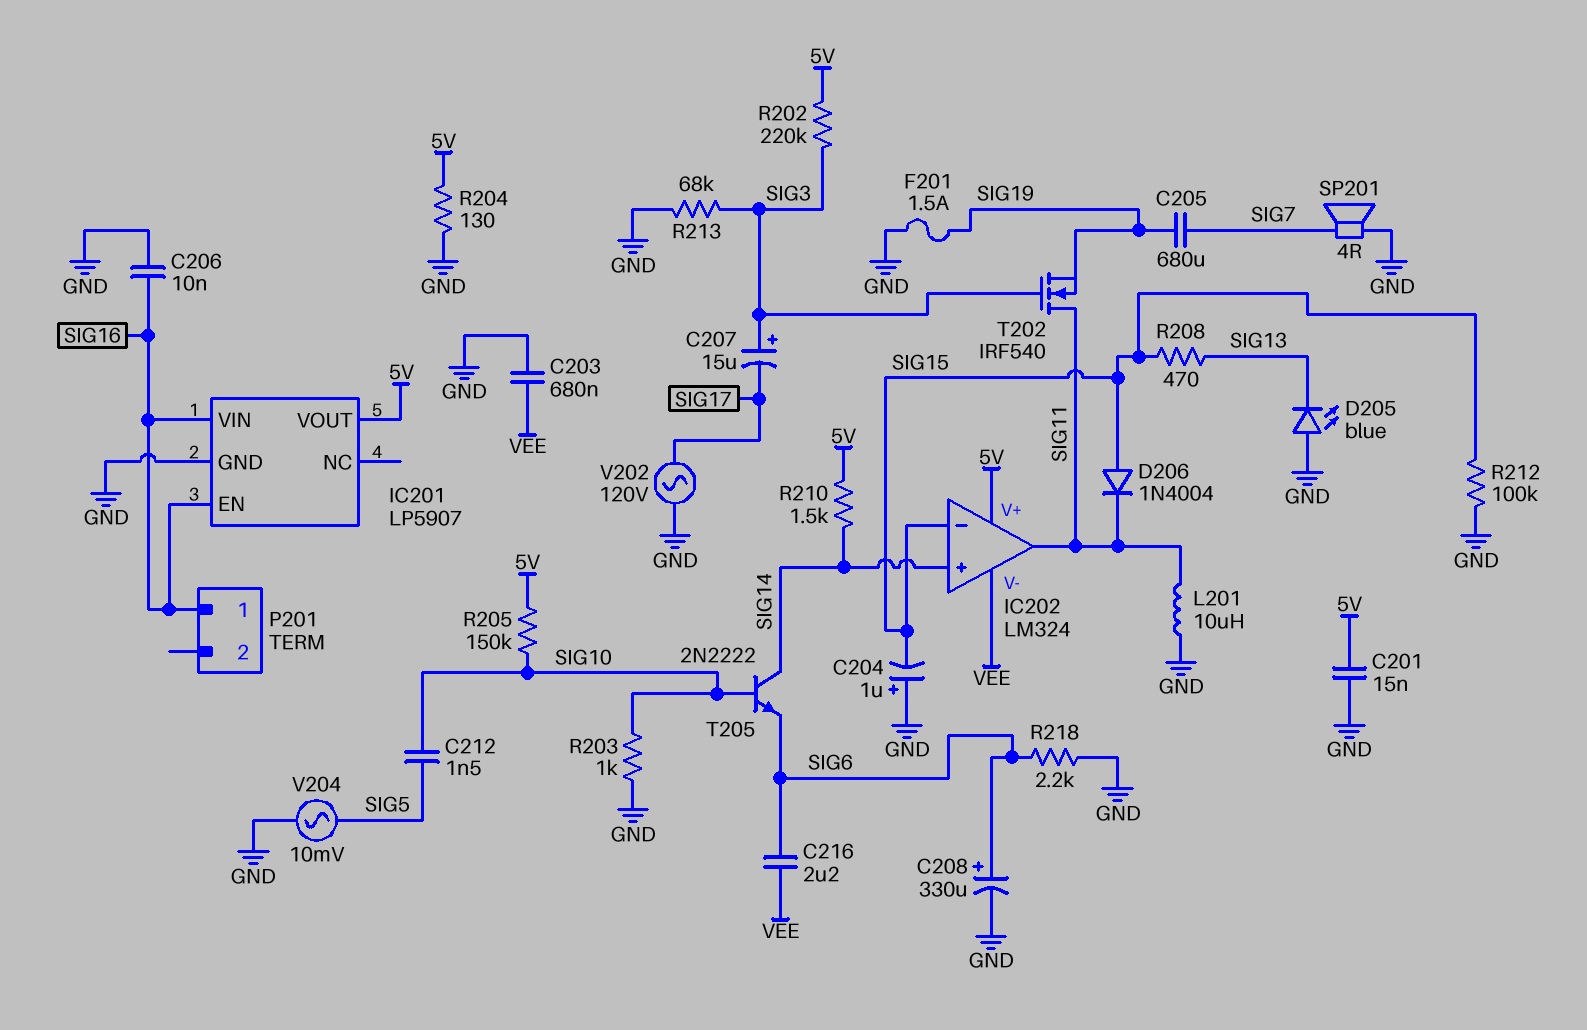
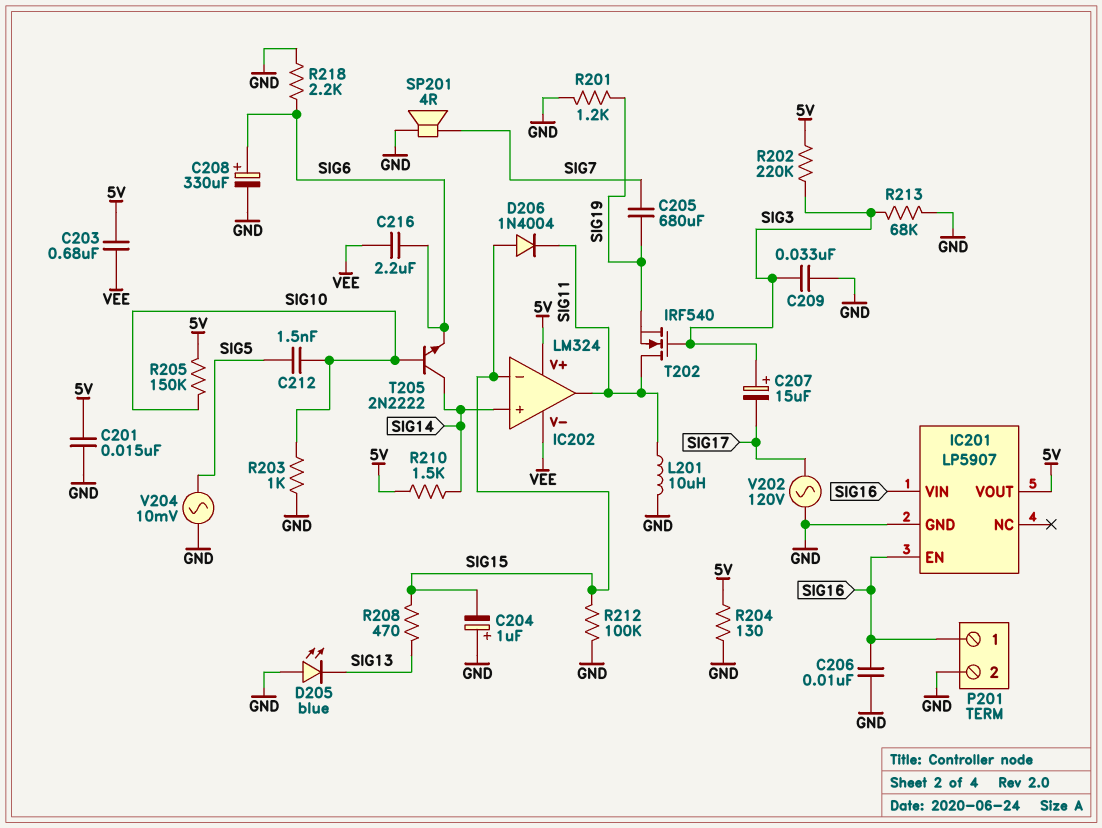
C203: 680nF (GND, VEE) -> 680nF (5V, VEE)
C209: none -> 33nF (GND, SIG3)
F201: 1.5A (GND, SIG19) -> none
P201 pin 2: none -> GND
R201: none -> 1.2k (GND, SIG19)

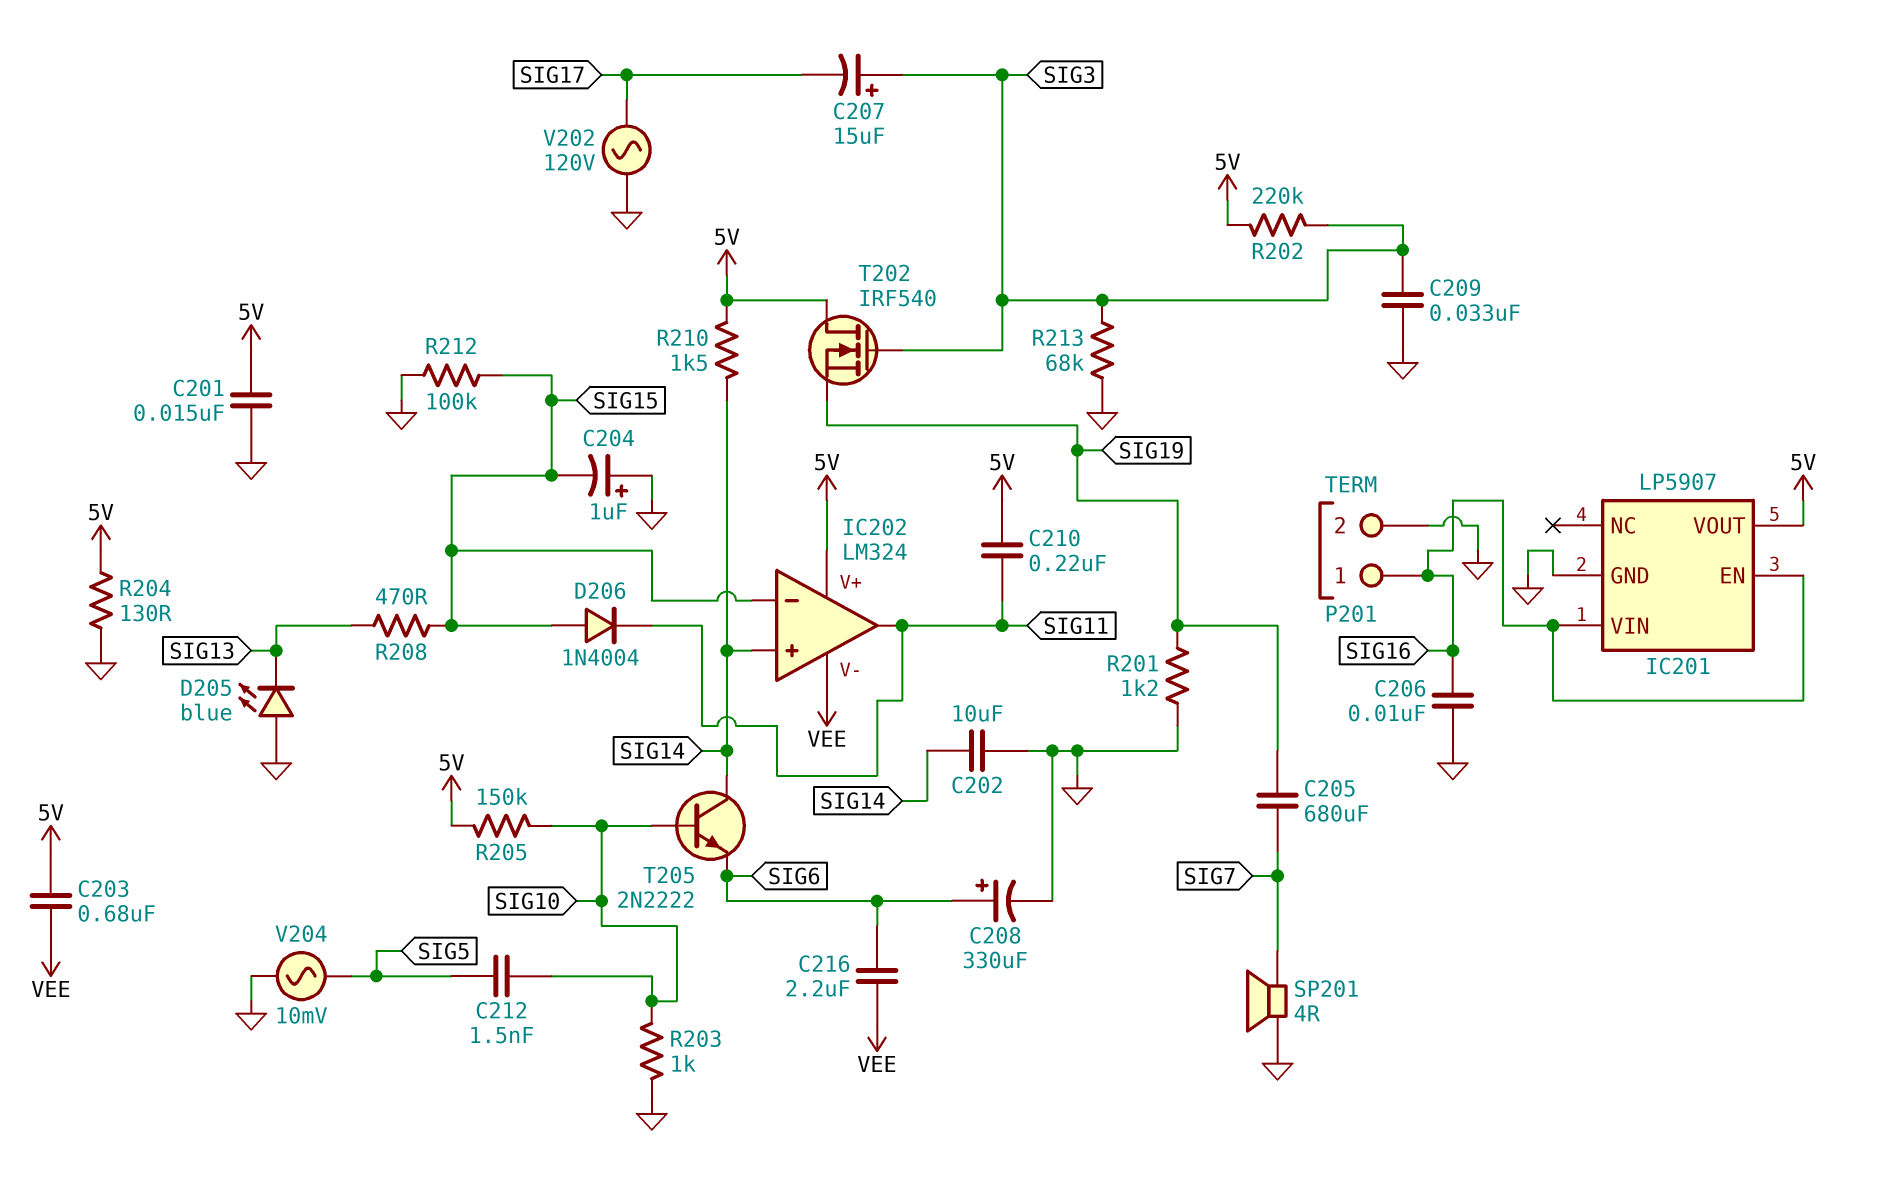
C202: none -> 10uF (GND, SIG14)
C210: none -> 220nF (5V, SIG11)
L201: 10uH (GND, SIG11) -> none
R218: 2.2k (GND, SIG6) -> none
T202: NMOS IRF540 (G SIG3, D SIG11, S SIG19) -> NMOS IRF540 (G SIG3, D 5V, S SIG19)

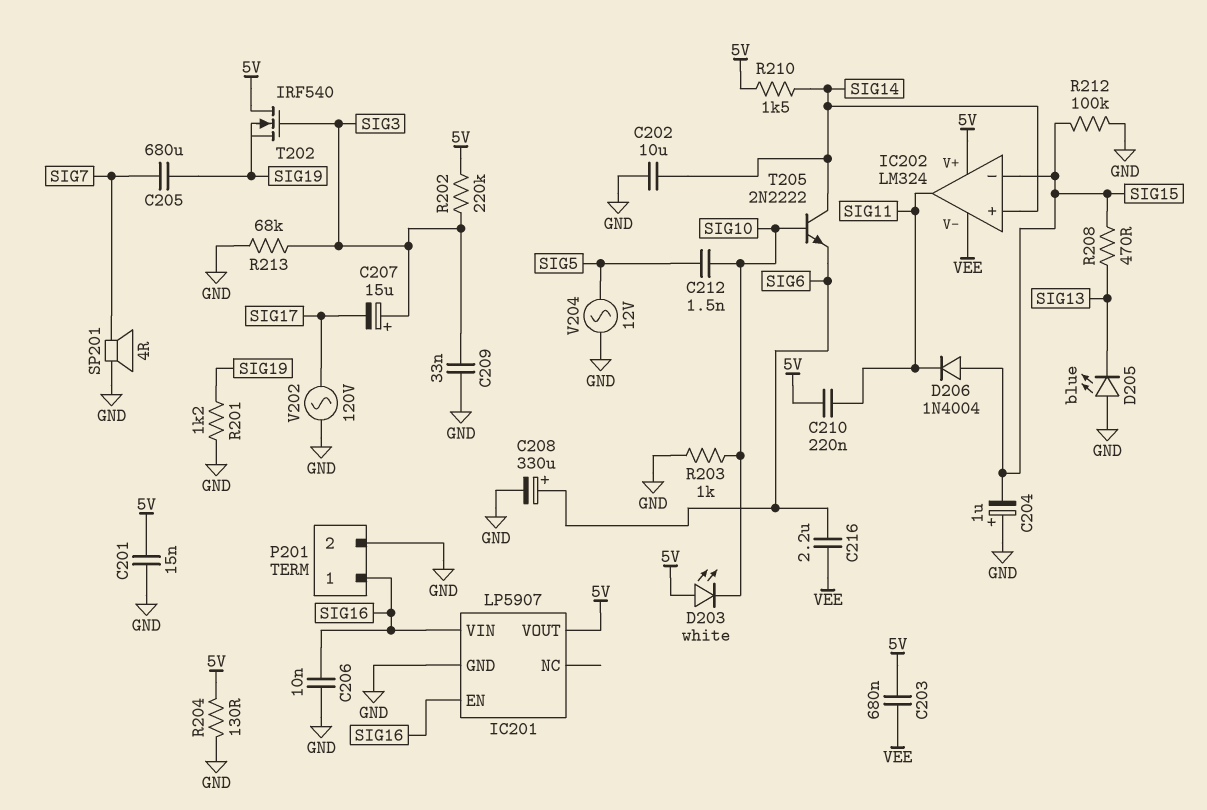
D203: none -> LED white (A 5V, K SIG10)
R205: 150k (5V, SIG10) -> none
V204: AC 10mV (GND, SIG5) -> AC 12V (GND, SIG5)

